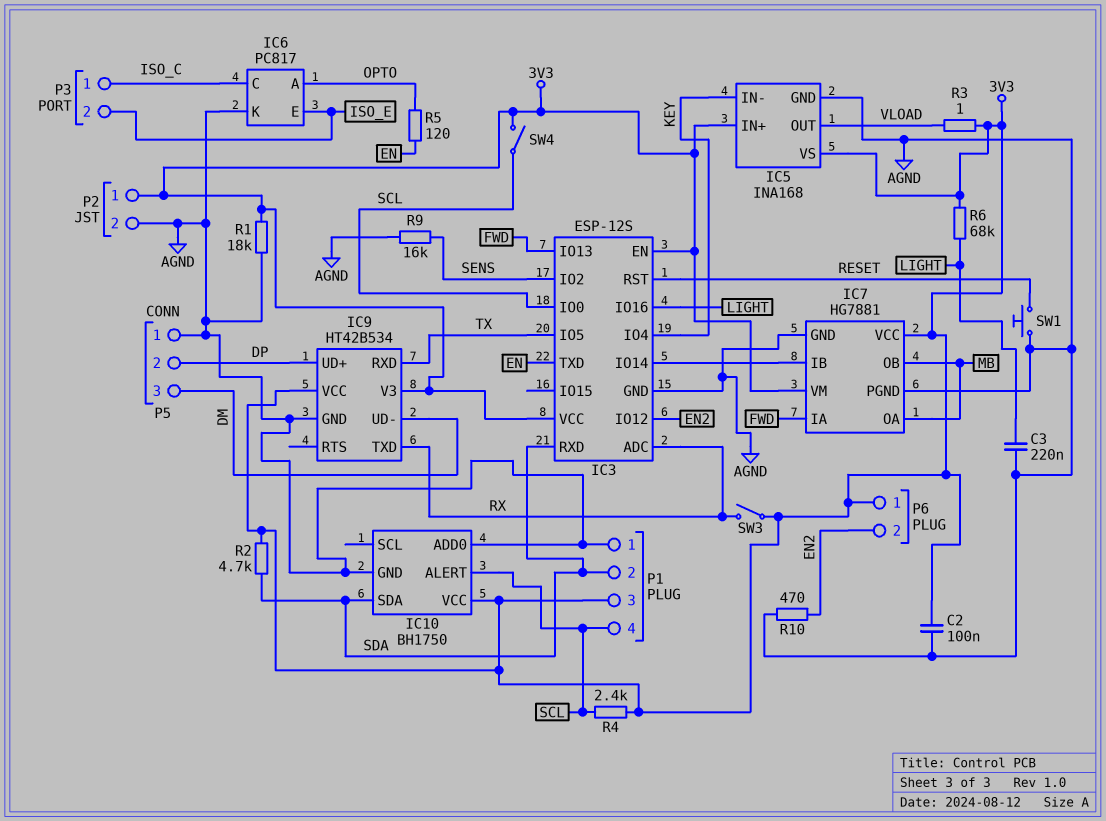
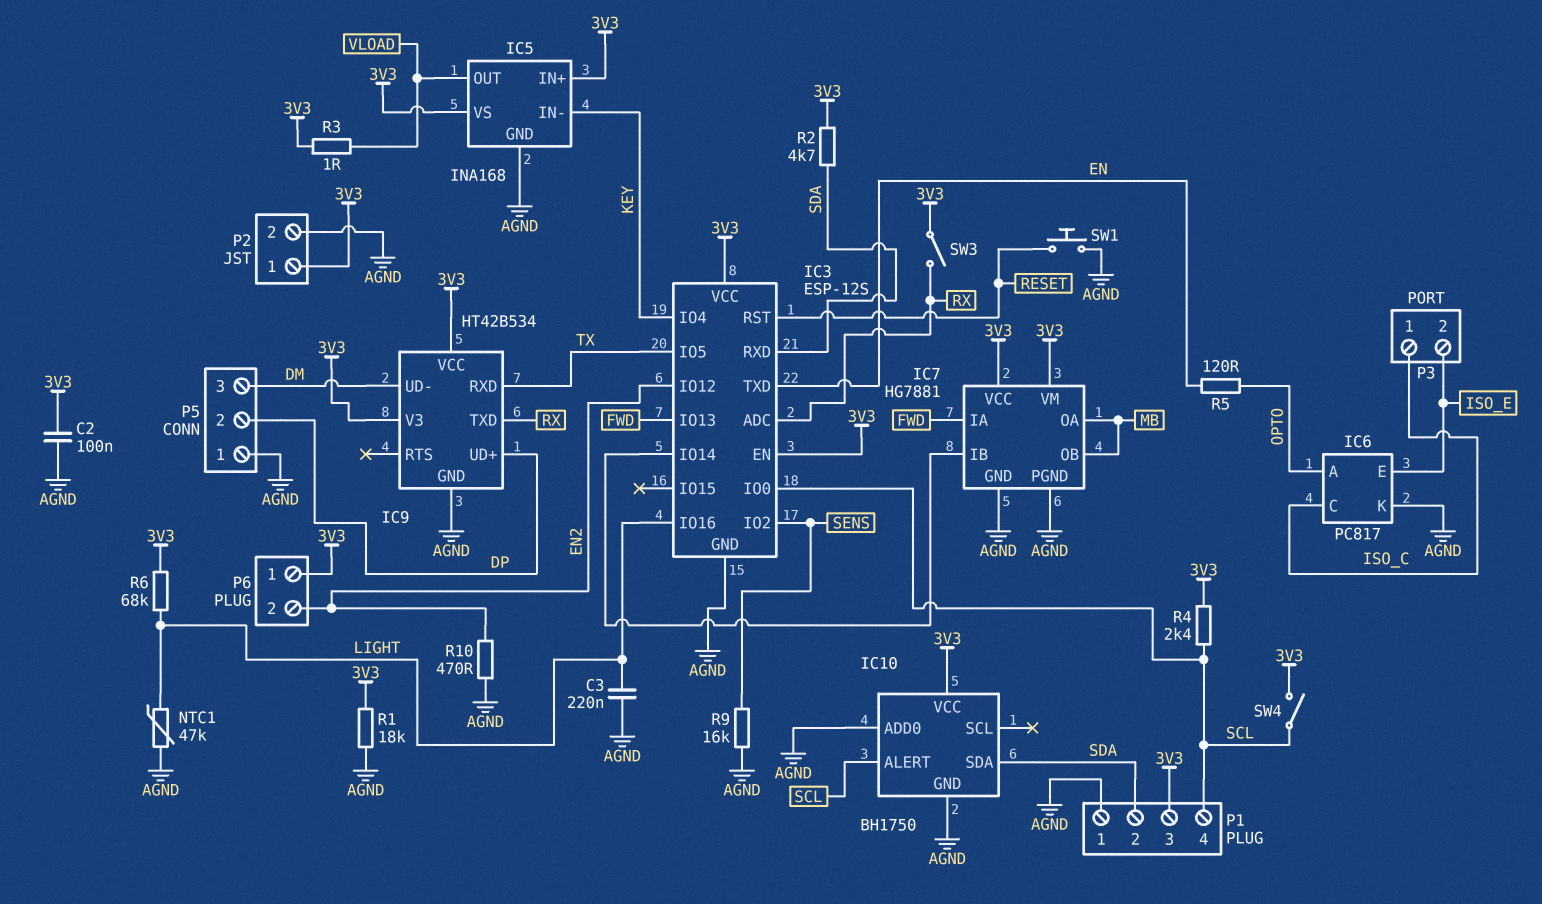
NTC1: none -> 47k (AGND, LIGHT)

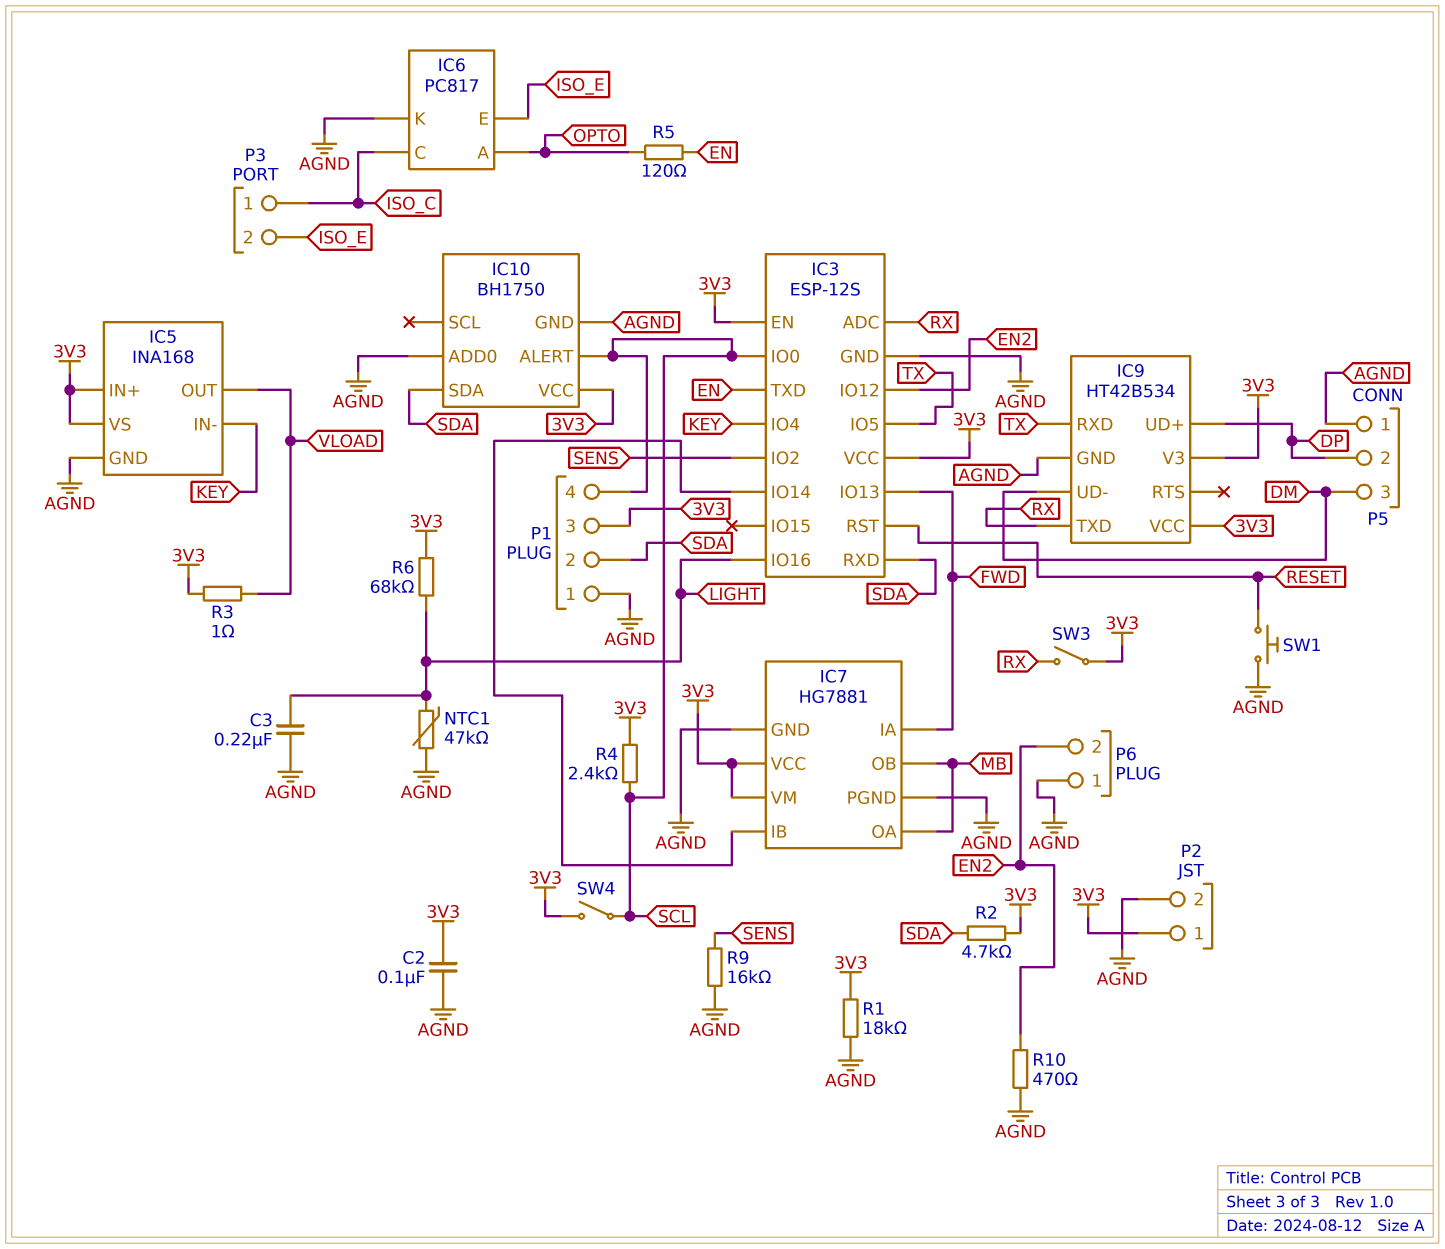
P6 pin 1: 3V3 -> AGND

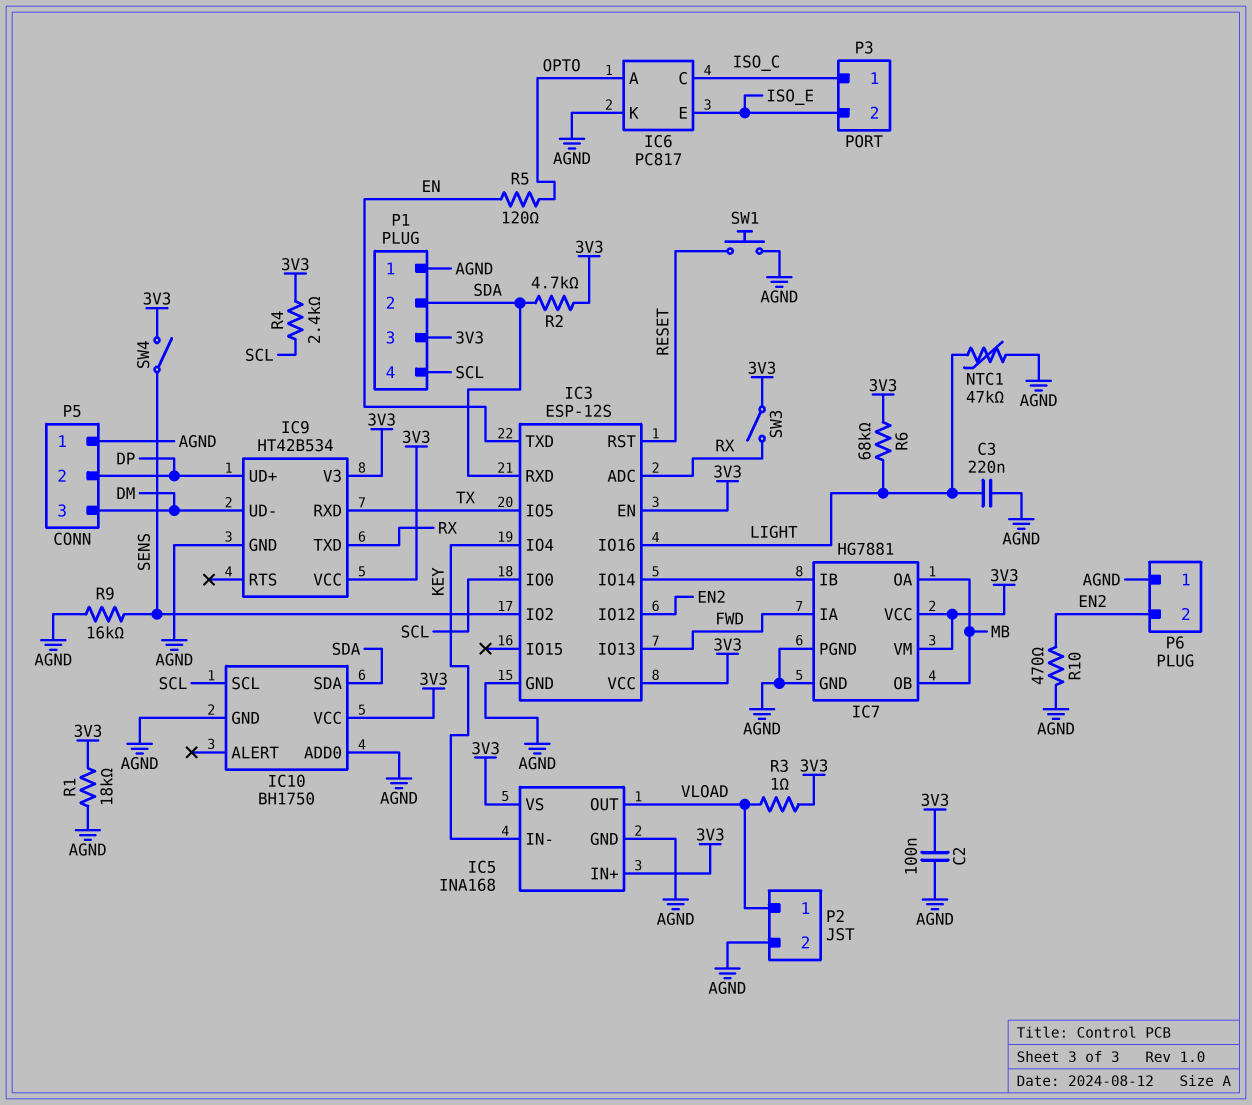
IC10 pin ALERT: SCL -> none
IC10 pin SCL: none -> SCL
P2 pin 1: 3V3 -> VLOAD
SW4: switch (3V3, SCL) -> switch (3V3, SENS)

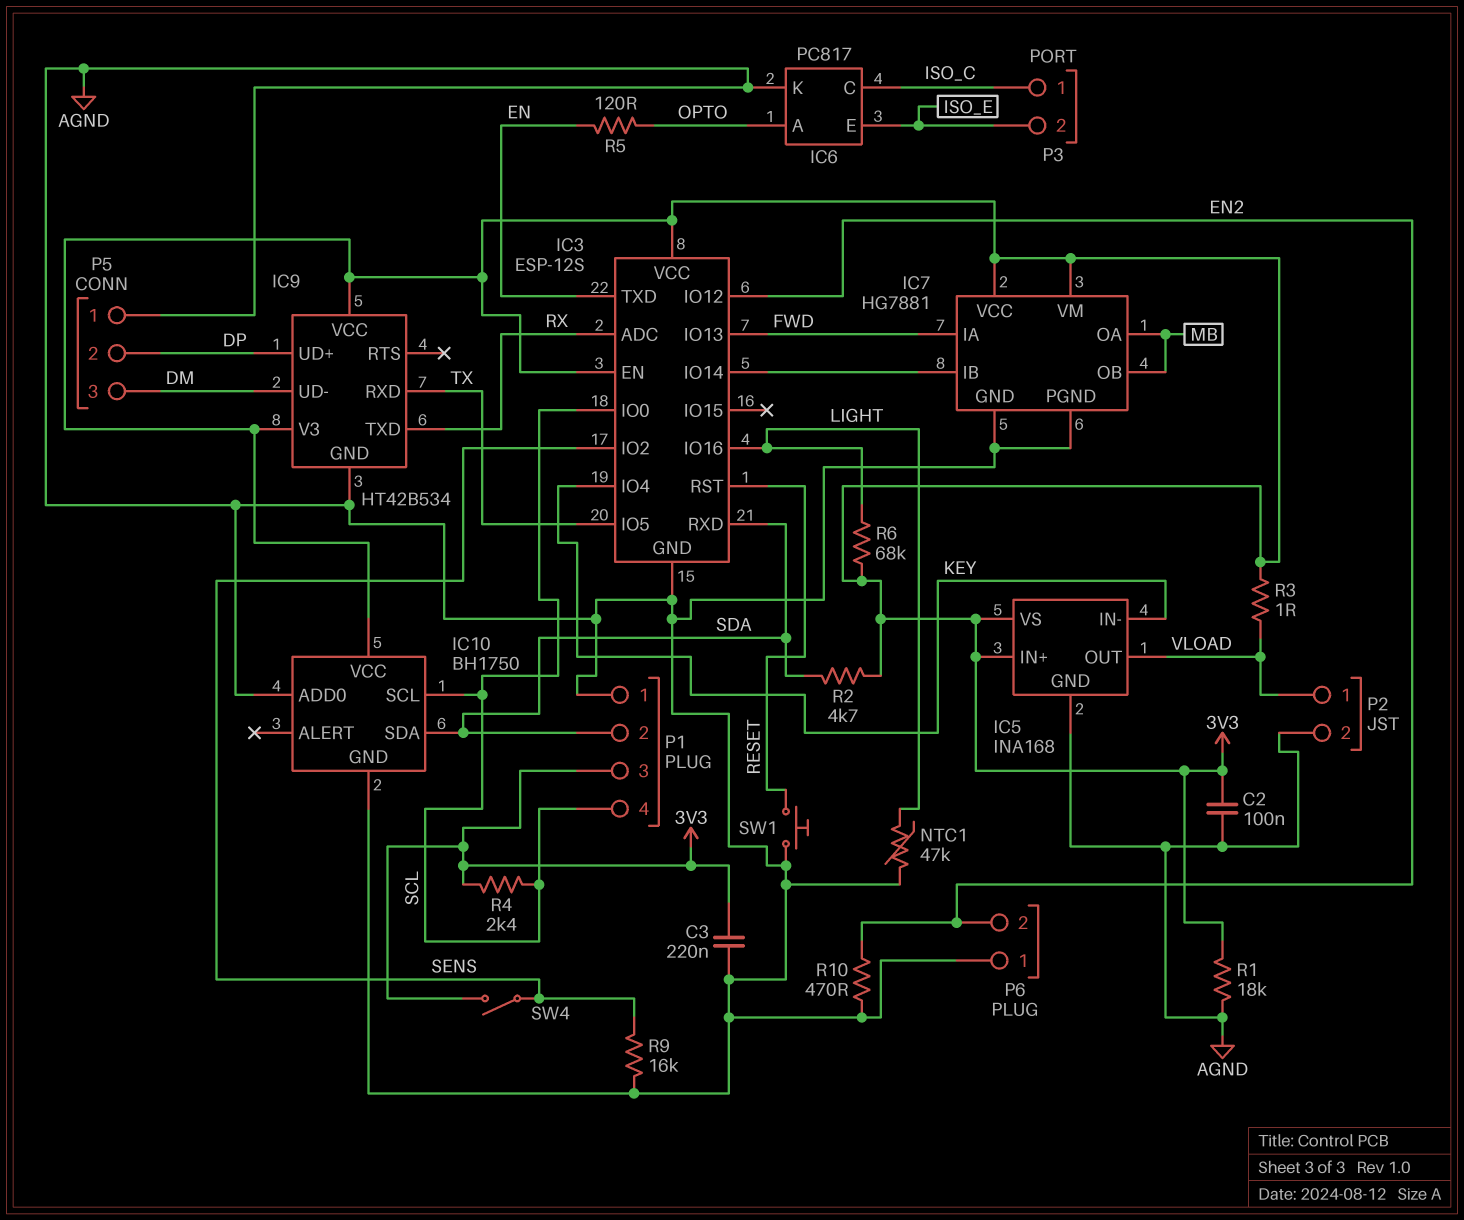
C3: 220nF (AGND, LIGHT) -> 220nF (3V3, AGND)
SW3: switch (3V3, RX) -> none

